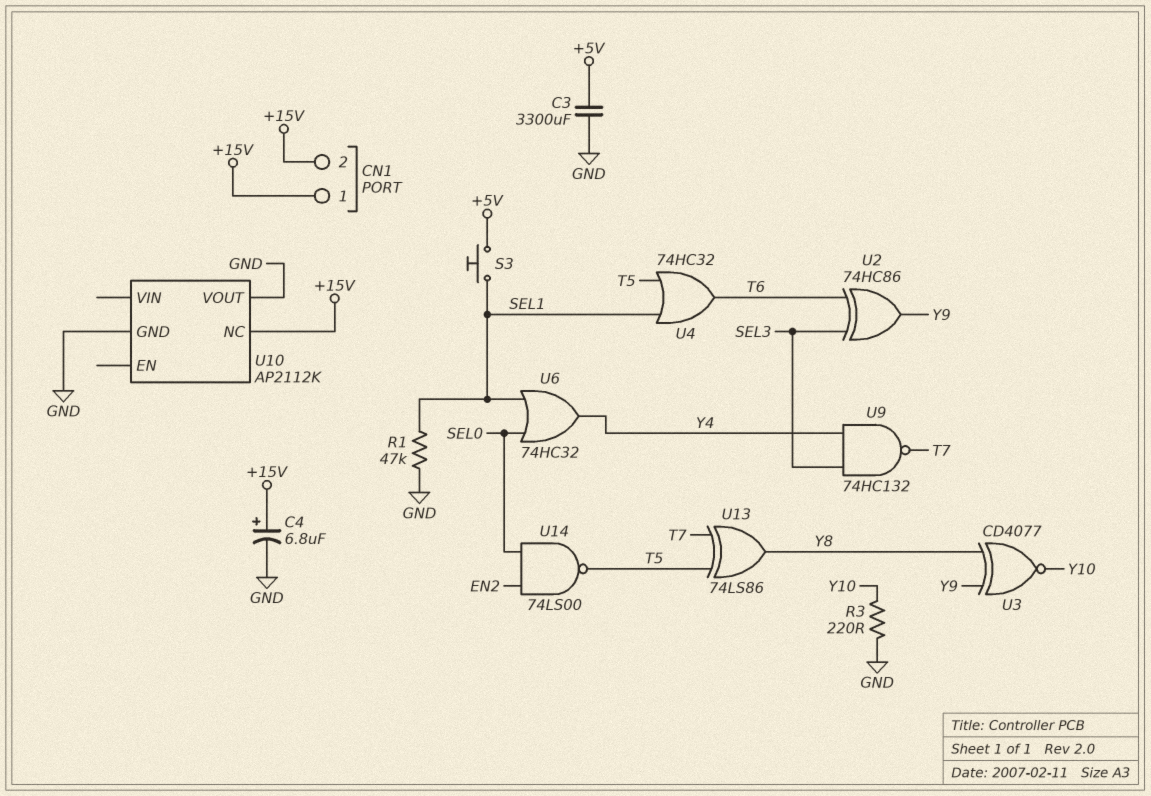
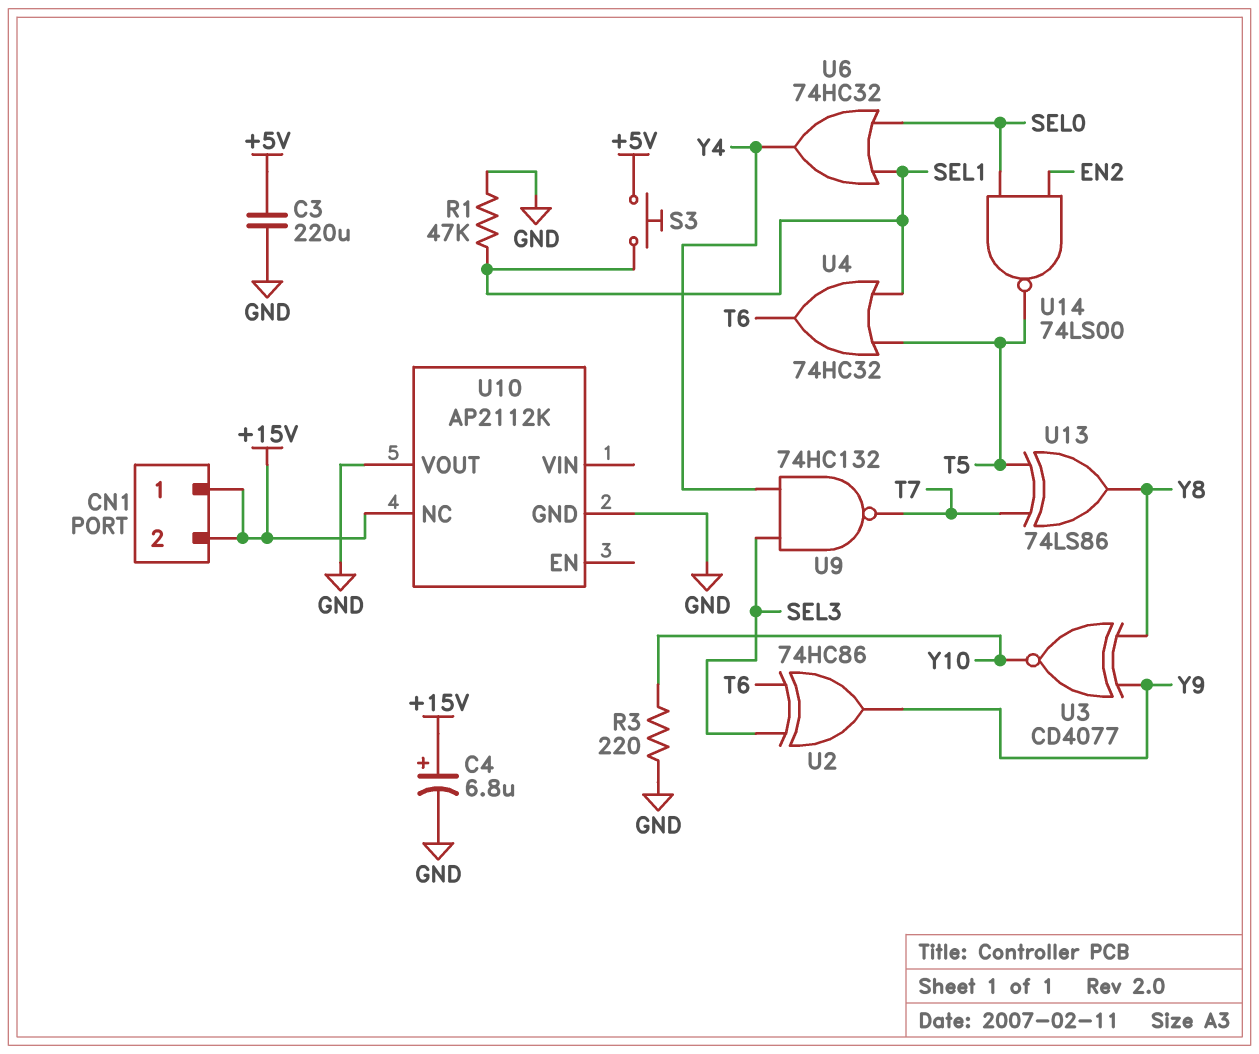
C3: 3300uF (+5V, GND) -> 220uF (+5V, GND)

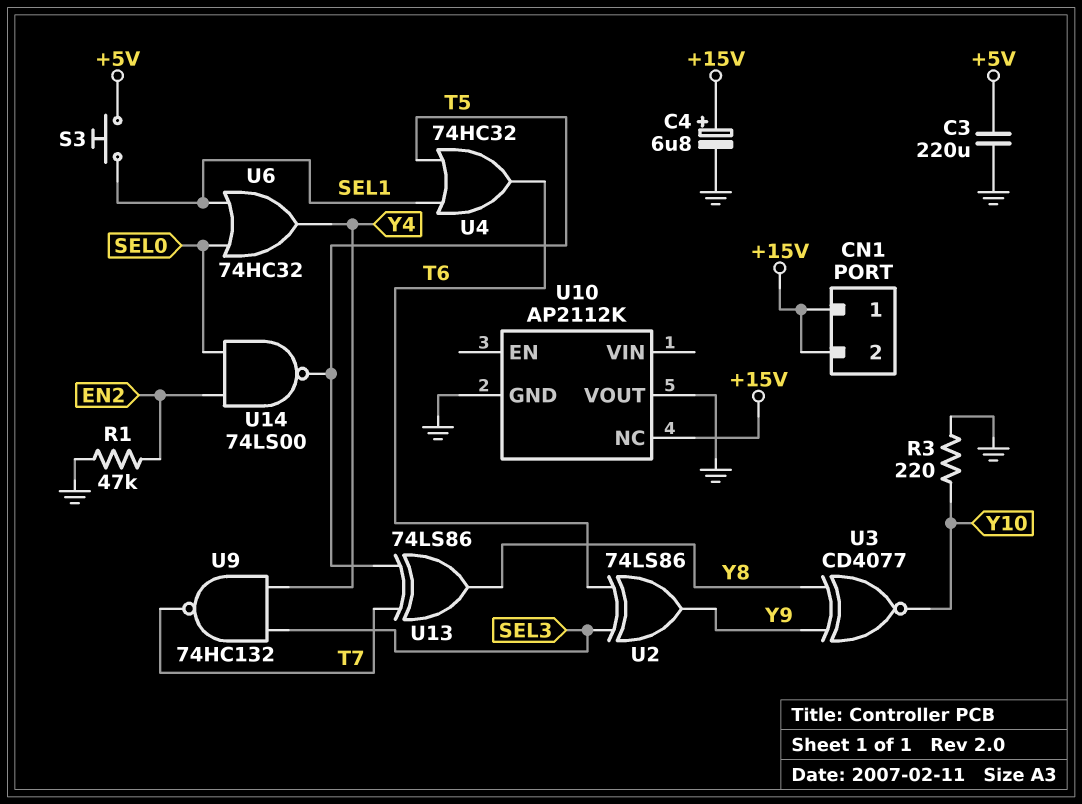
R1: 47k (GND, SEL1) -> 47k (EN2, GND)
U2: XOR 74HC86 (in SEL3, in T6, out Y9) -> XOR 74LS86 (in SEL3, in T6, out Y9)

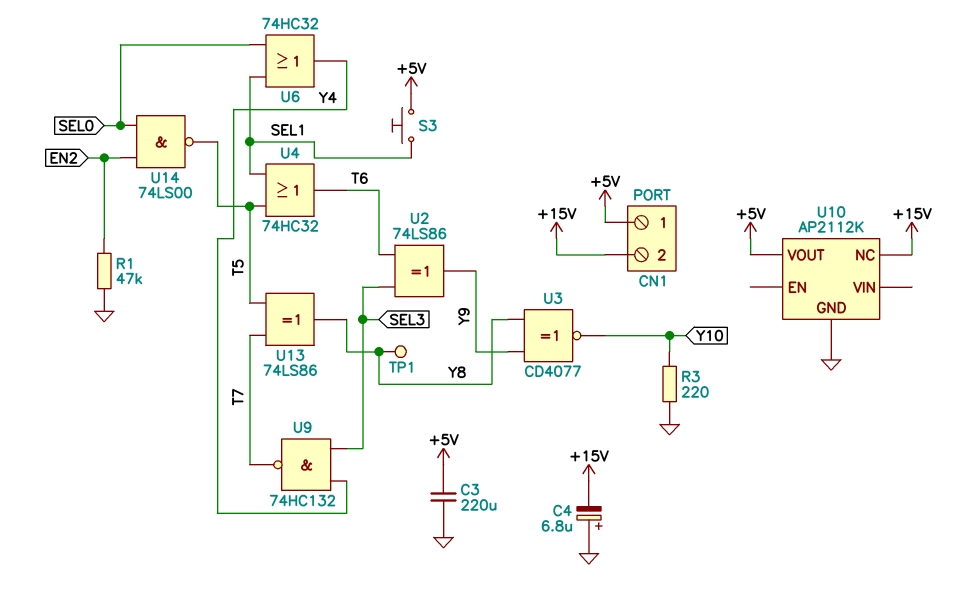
C4: 6.8uF (plus +15V, minus GND) -> 6.8uF (plus GND, minus +15V)
CN1 pin 1: +15V -> +5V
TP1: none -> test point (Y8)
U10 pin VOUT: GND -> +5V

